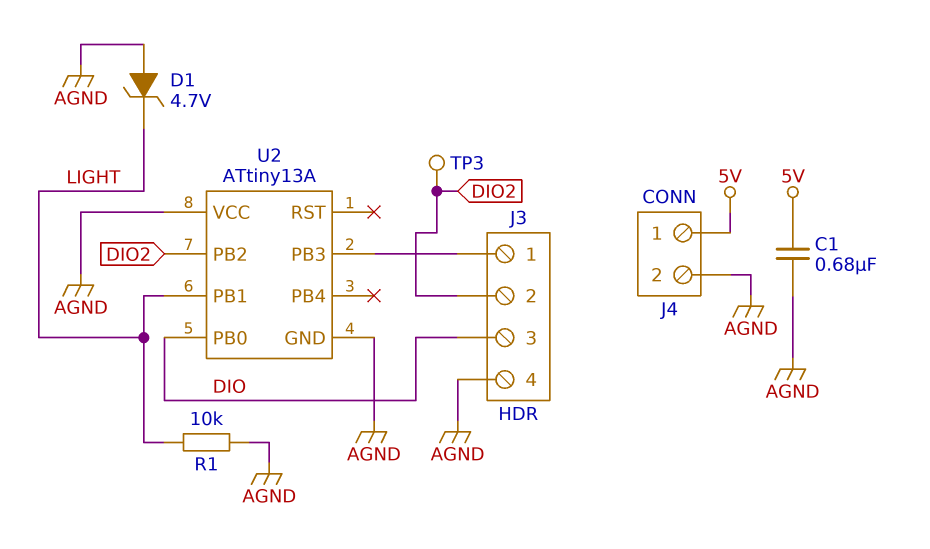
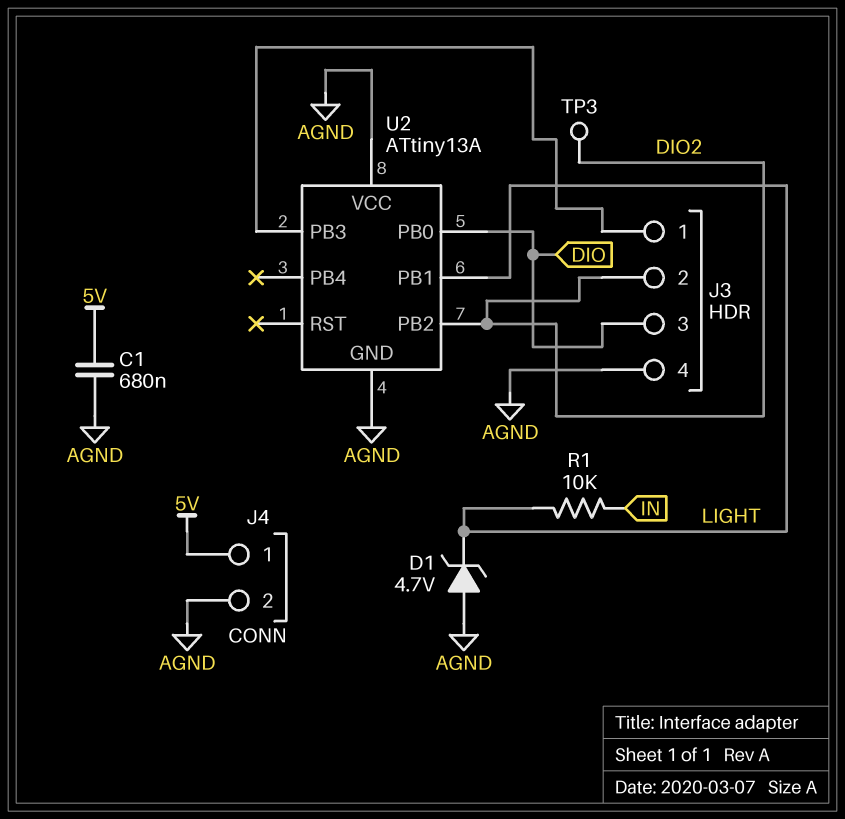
R1: 10k (AGND, LIGHT) -> 10k (IN, LIGHT)

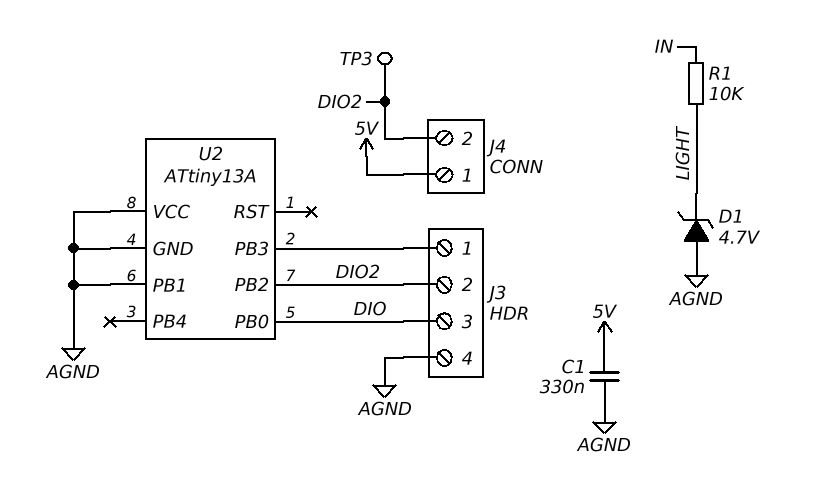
C1: 680nF (5V, AGND) -> 330nF (5V, AGND)
J4 pin 2: AGND -> DIO2
U2 pin PB1: LIGHT -> AGND

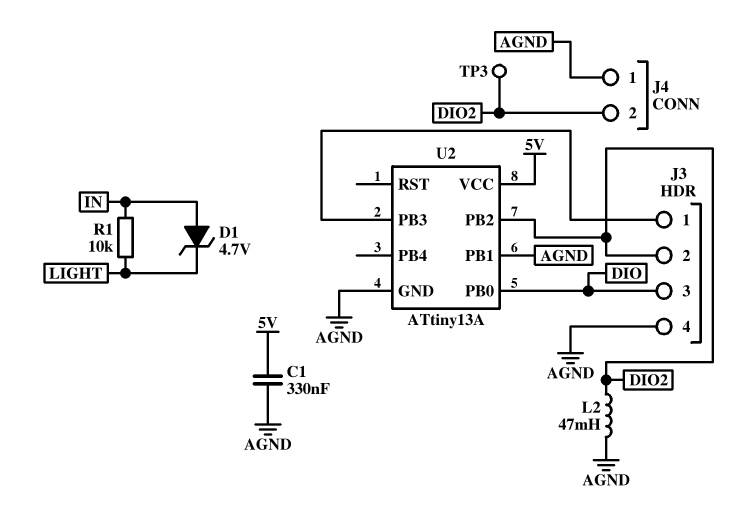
D1: zener 4.7V (A AGND, K LIGHT) -> zener 4.7V (A IN, K LIGHT)
J4 pin 1: 5V -> AGND
L2: none -> 47mH (AGND, DIO2)
U2 pin VCC: AGND -> 5V

